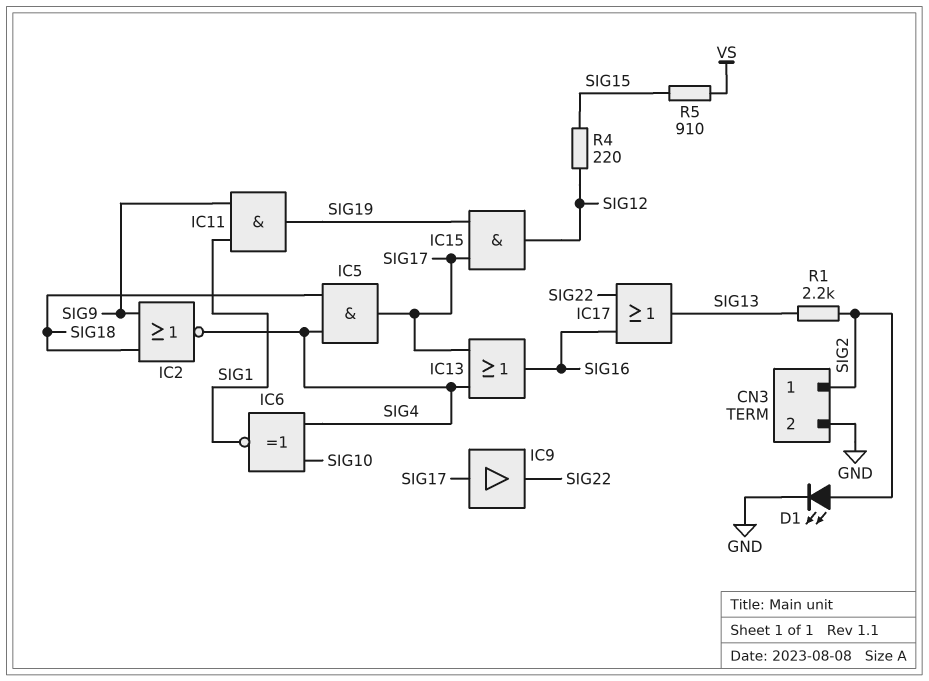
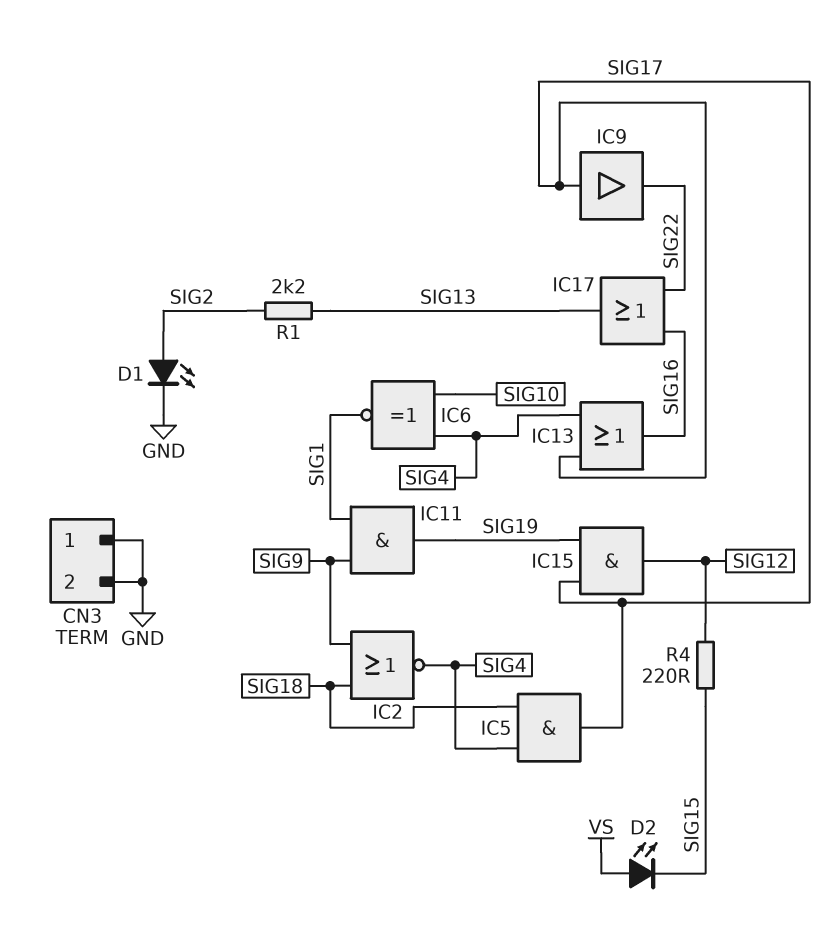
CN3 pin 1: SIG2 -> GND
D2: none -> LED (A VS, K SIG15)
R5: 910 (SIG15, VS) -> none

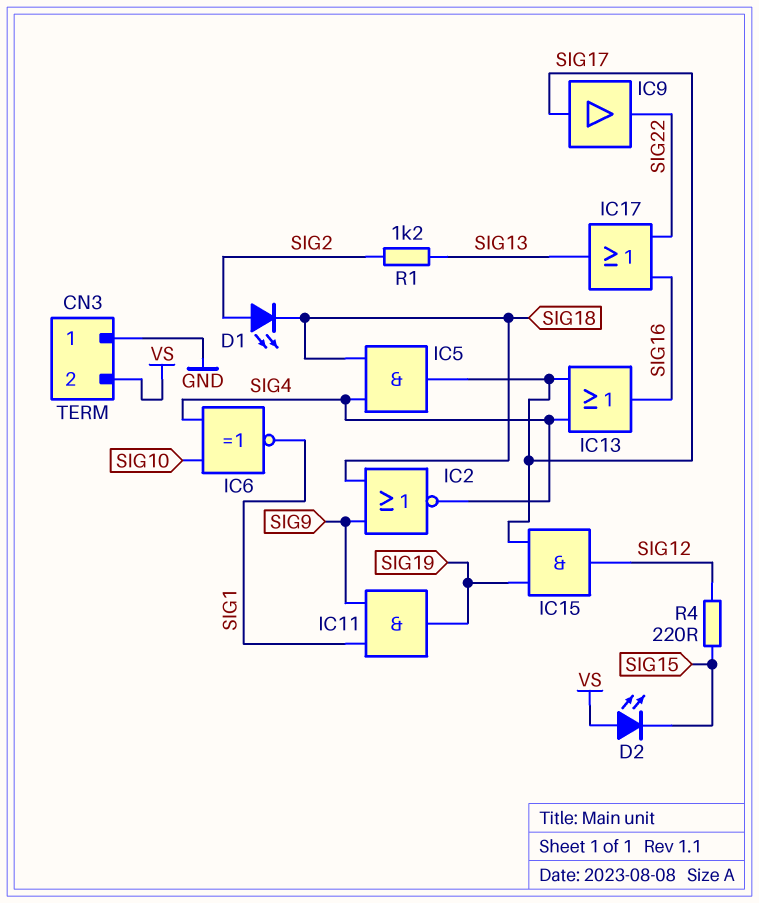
CN3 pin 2: GND -> VS
D1: LED (A SIG2, K GND) -> LED (A SIG2, K SIG18)
R1: 2.2k (SIG2, SIG13) -> 1.2k (SIG2, SIG13)

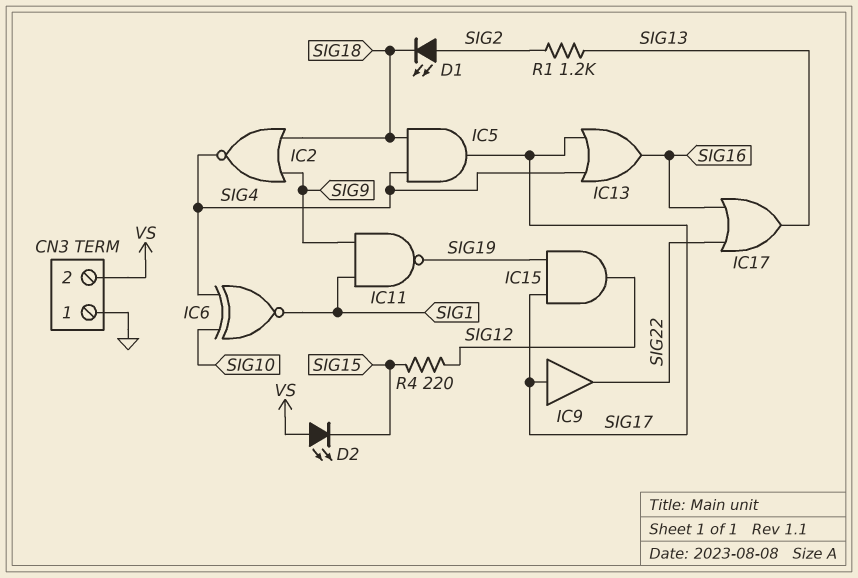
IC11: AND (in SIG1, in SIG9, out SIG19) -> NAND (in SIG1, in SIG9, out SIG19)

